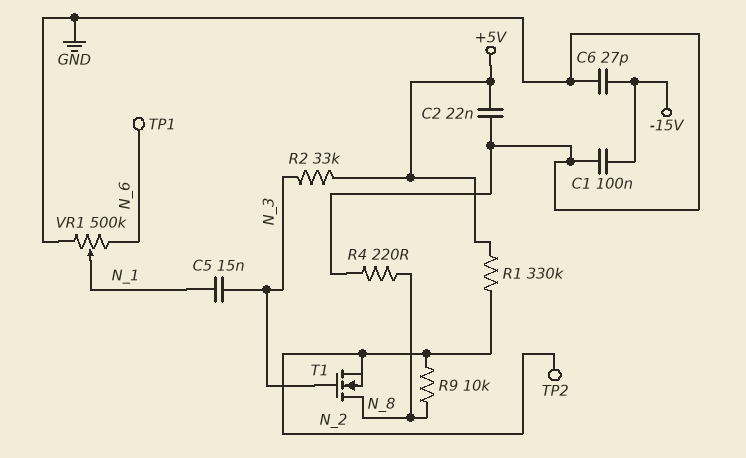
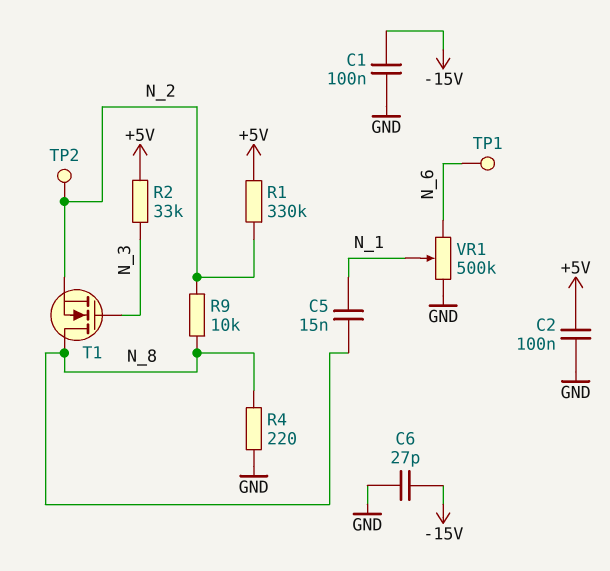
C2: 22nF (+5V, GND) -> 100nF (+5V, GND)
C5: 15nF (N_1, N_3) -> 15nF (N_1, N_8)

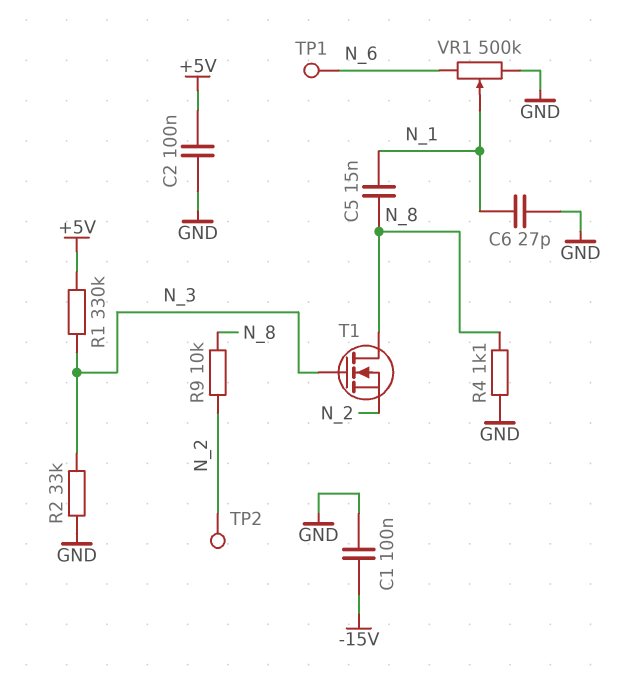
C6: 27pF (-15V, GND) -> 27pF (GND, N_1)
R1: 330k (+5V, N_2) -> 330k (+5V, N_3)
R2: 33k (+5V, N_3) -> 33k (GND, N_3)
R4: 220 (GND, N_8) -> 1.1k (GND, N_8)

